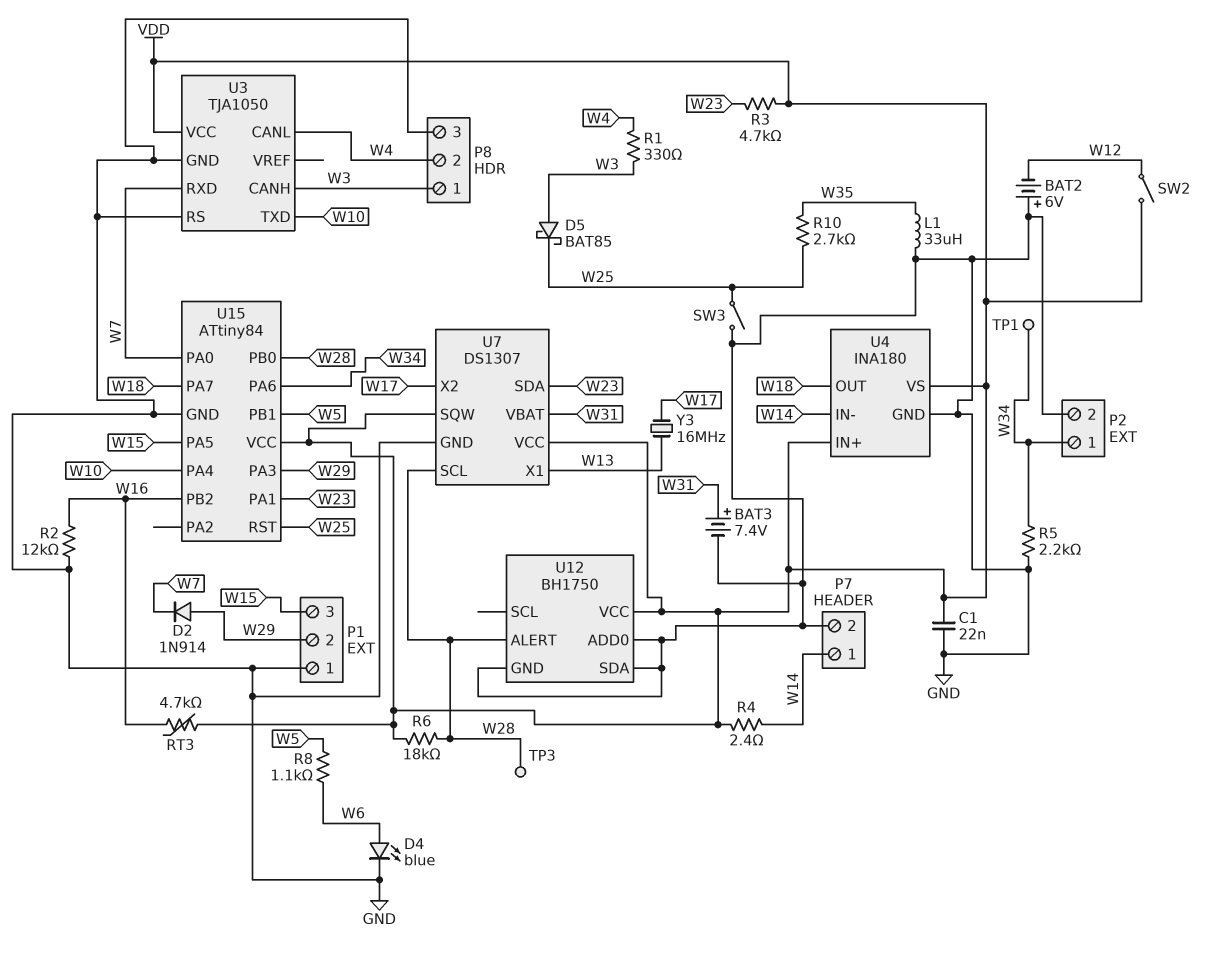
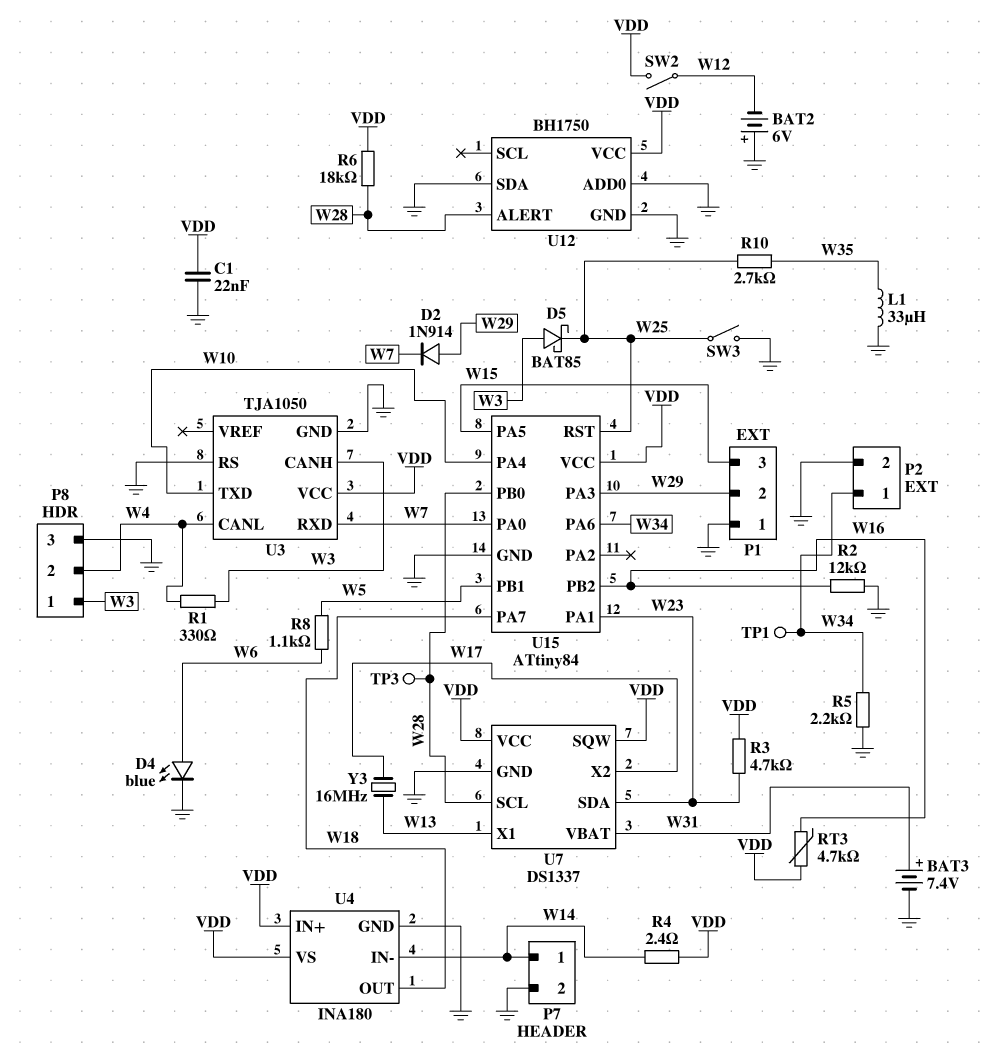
U7: DS1307 -> DS1337

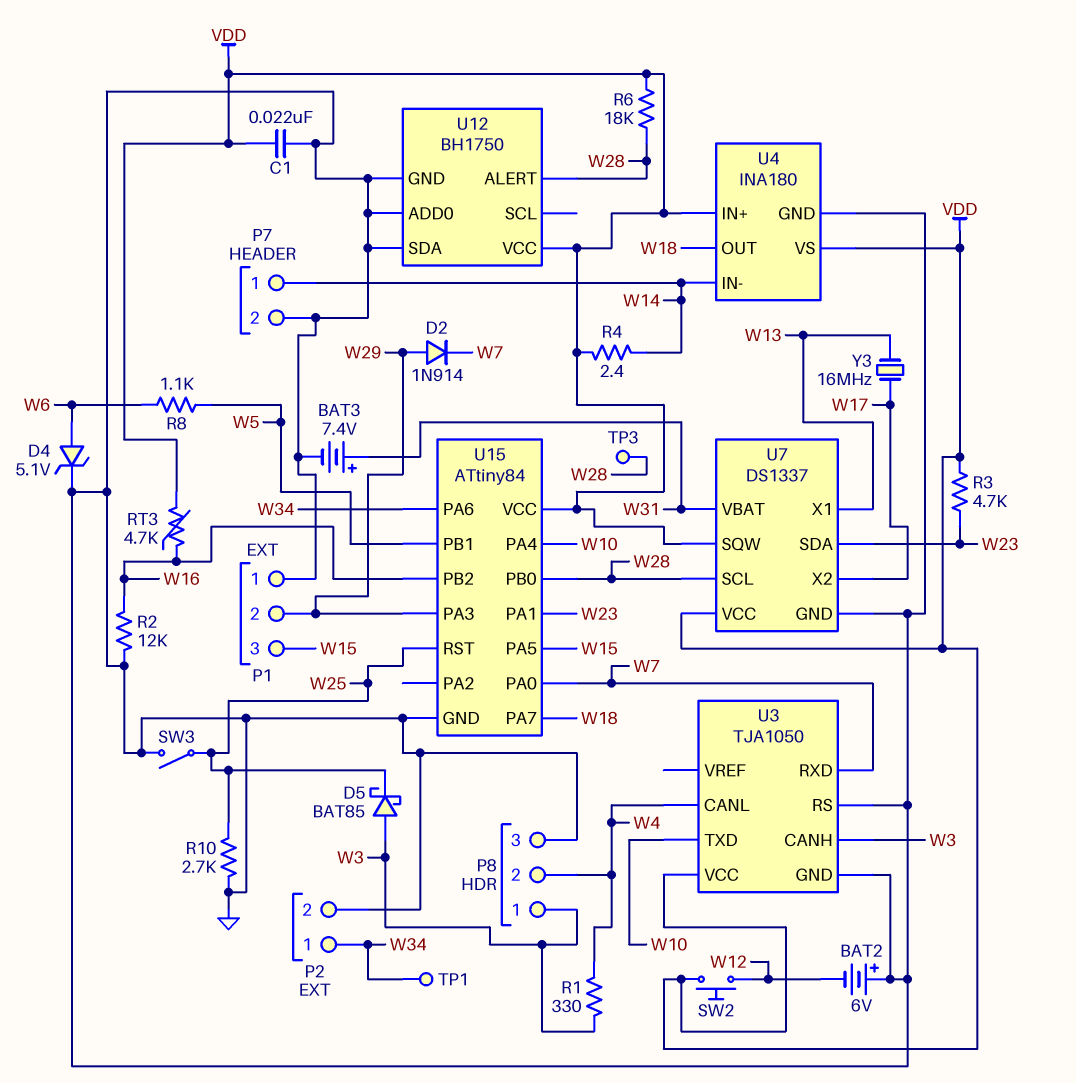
D4: LED blue (A W6, K GND) -> zener 5.1V (A W6, K GND)
L1: 33uH (GND, W35) -> none
R5: 2.2k (GND, W34) -> none
R10: 2.7k (W25, W35) -> 2.7k (GND, W25)
SW2: switch (VDD, W12) -> button (VDD, W12)

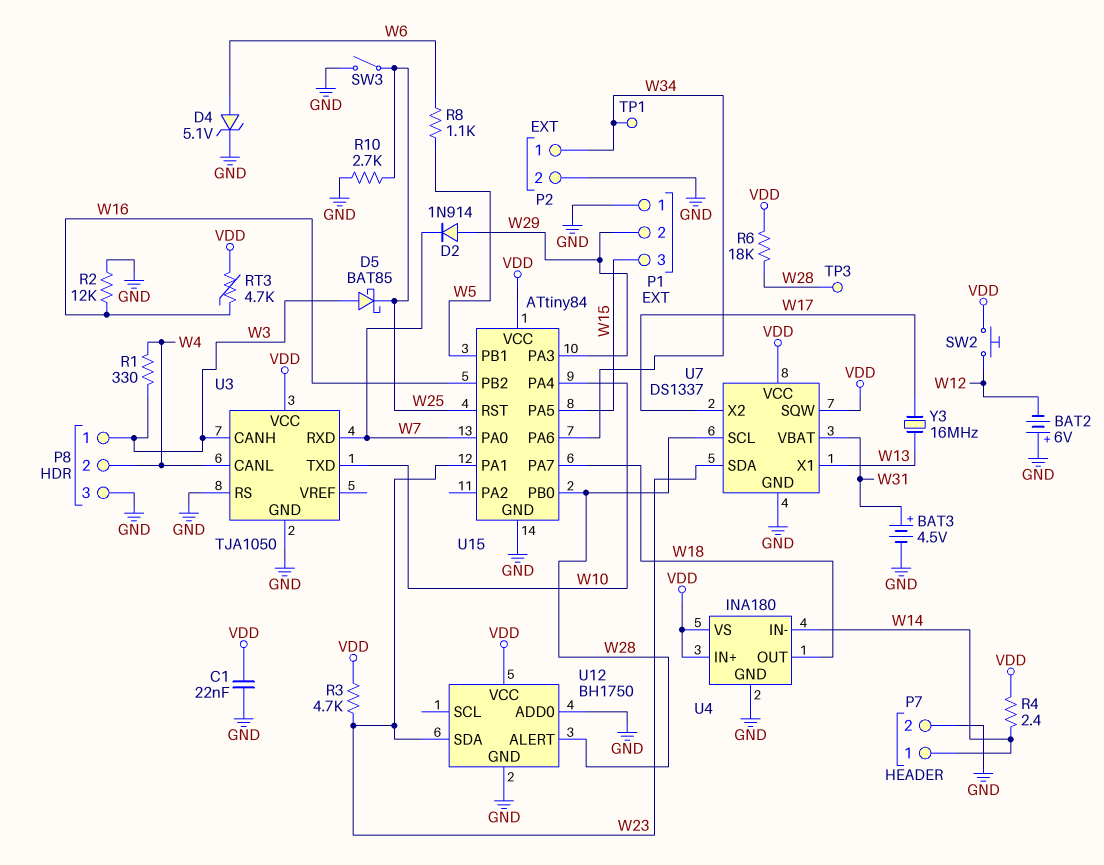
BAT3: 7.4V (plus W31, minus GND) -> 4.5V (plus W31, minus GND)
U12 pin SDA: GND -> W23

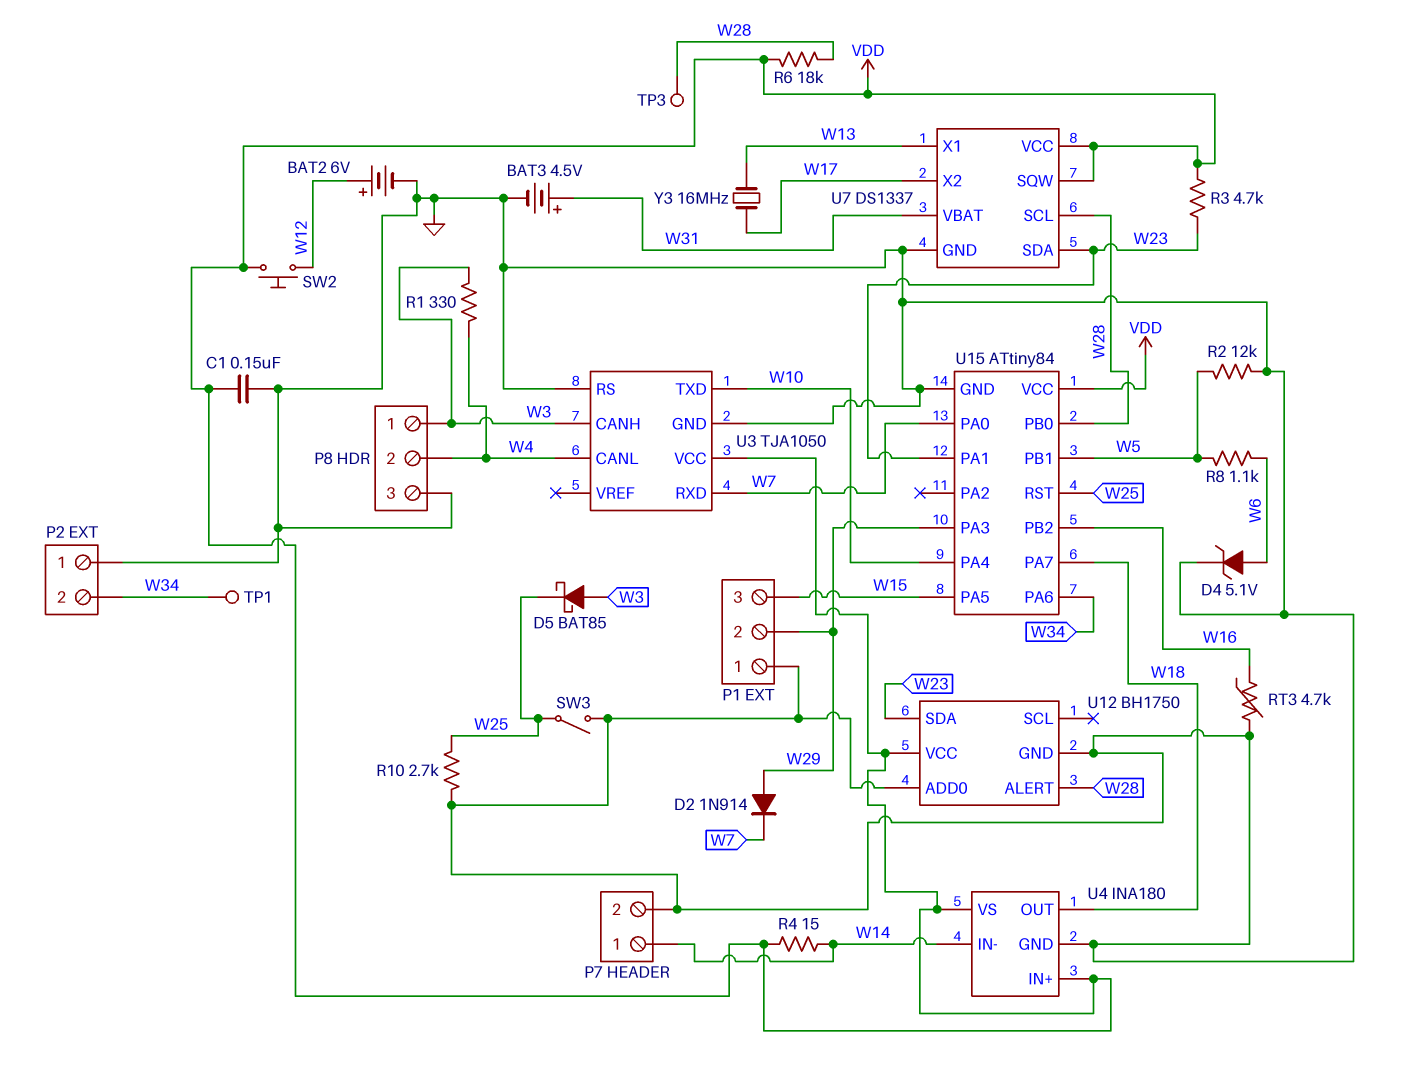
BAT2: 6V (plus GND, minus W12) -> 6V (plus W12, minus GND)
C1: 22nF (GND, VDD) -> 150nF (GND, VDD)
P2 pin 1: W34 -> GND
P2 pin 2: GND -> W34
R2: 12k (GND, W16) -> 12k (GND, W5)
R4: 2.4 (VDD, W14) -> 15 (VDD, W14)
RT3: 4.7k (VDD, W16) -> 4.7k (GND, W16)

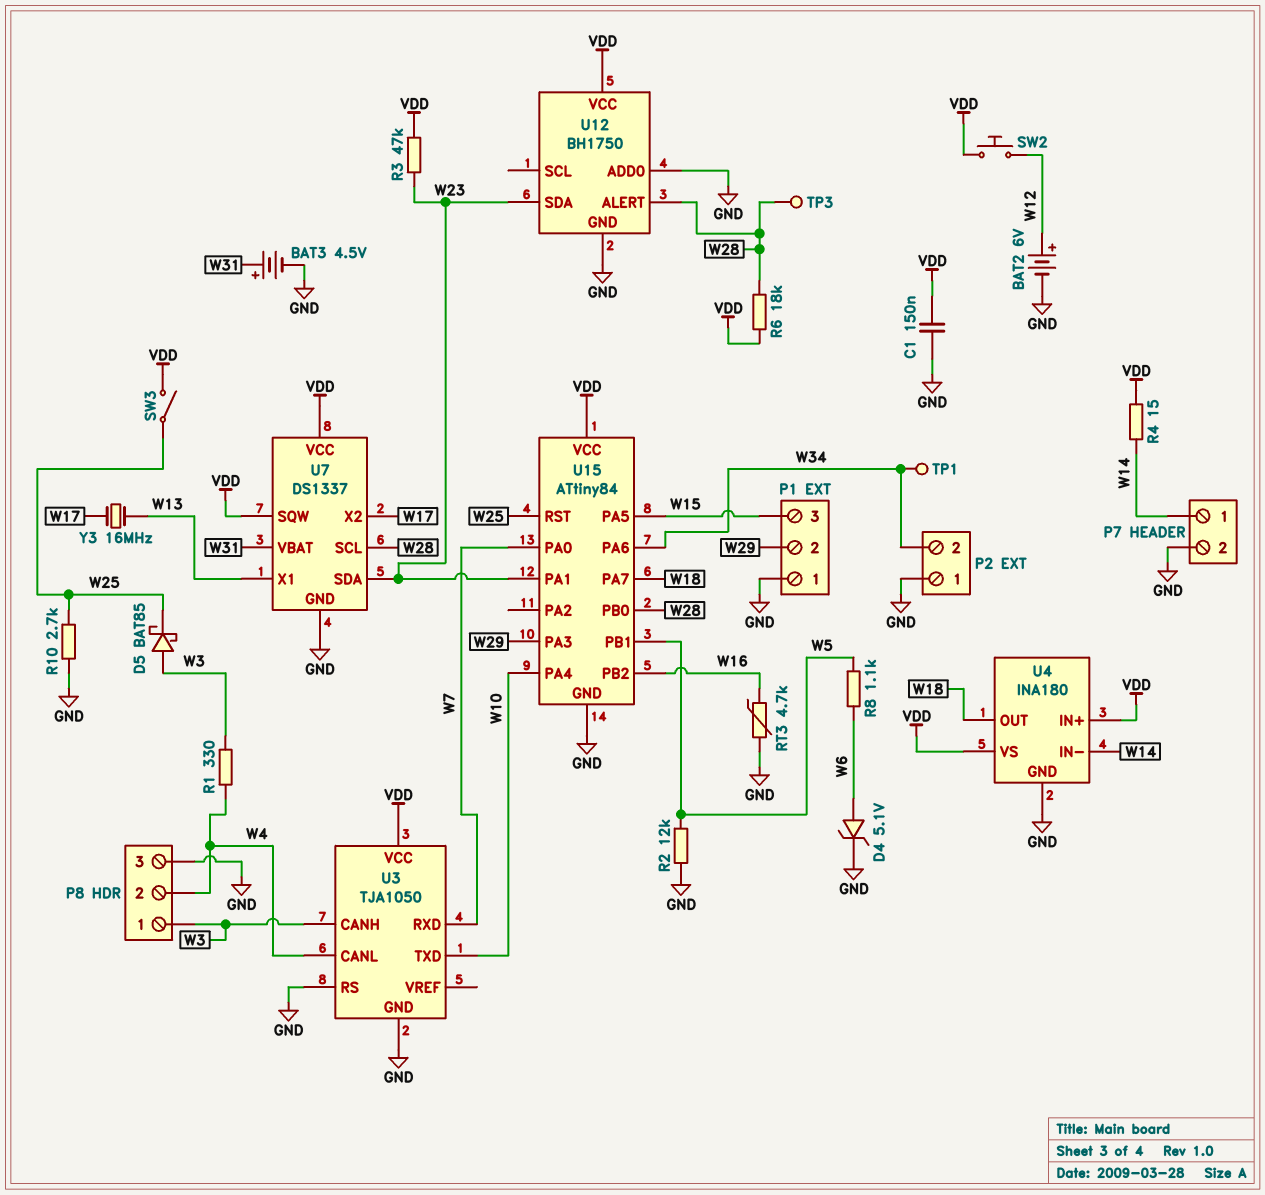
D2: diode 1N914 (A W29, K W7) -> none
R3: 4.7k (VDD, W23) -> 47k (VDD, W23)
SW3: switch (GND, W25) -> switch (VDD, W25)

